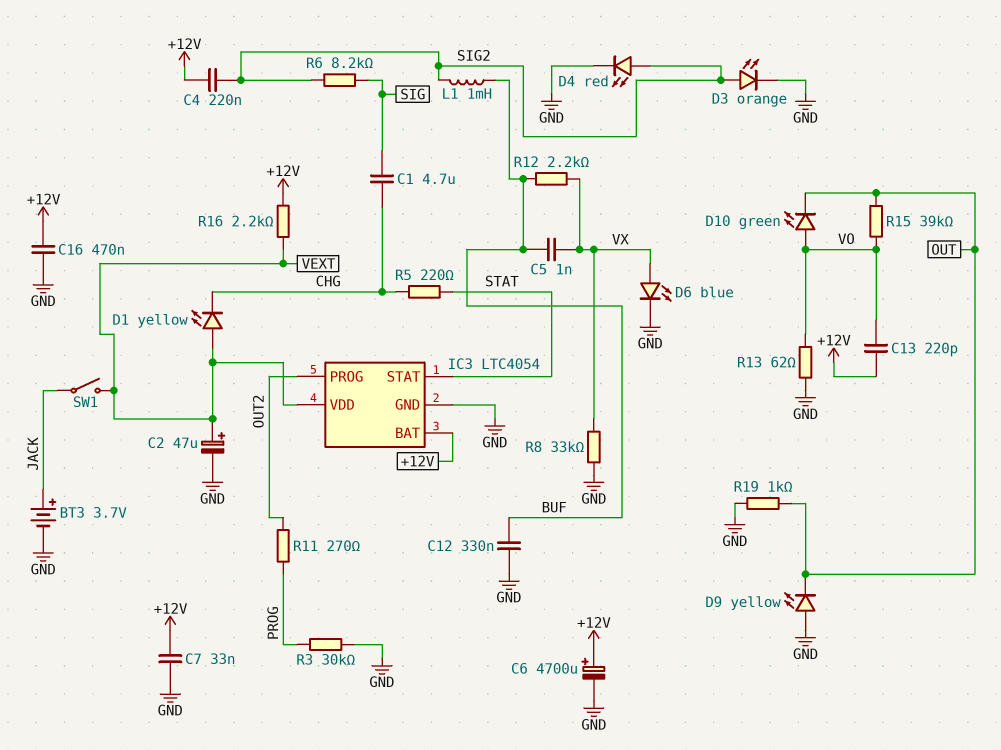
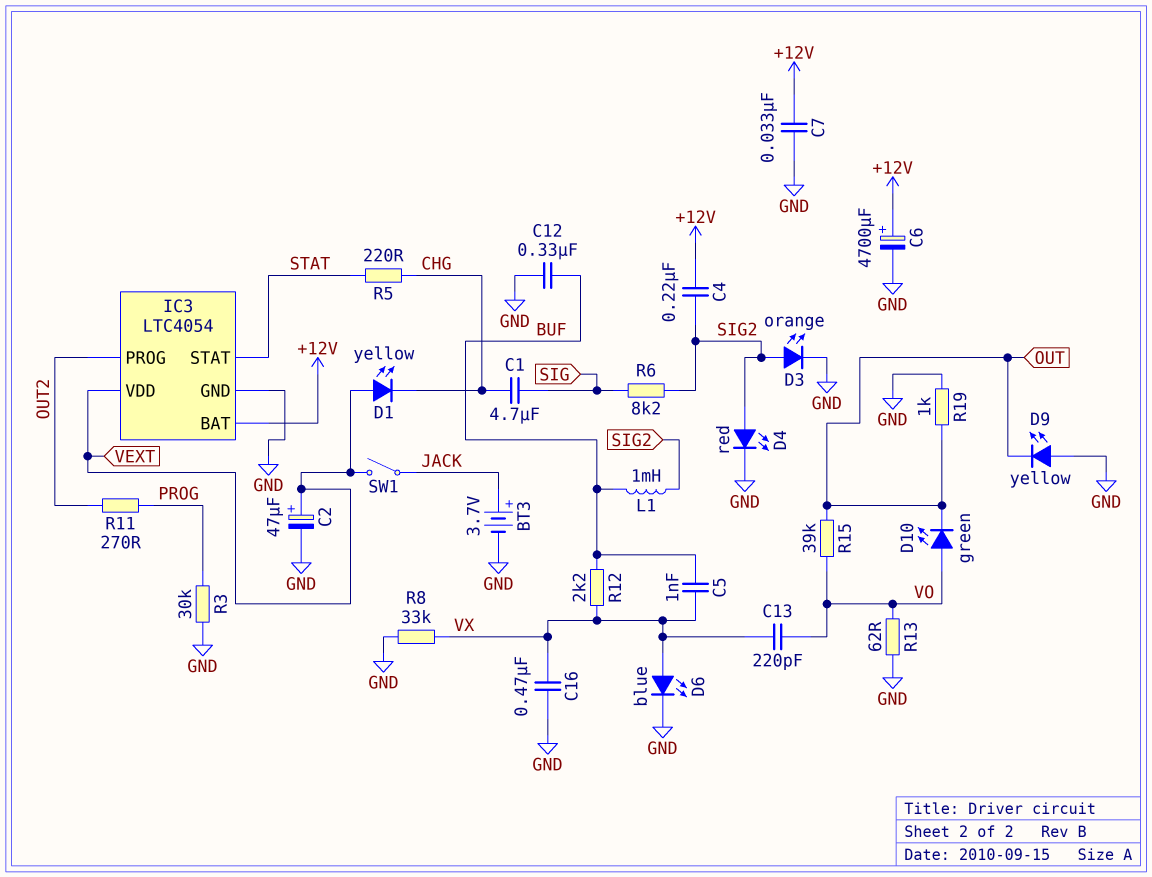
C13: 220pF (+12V, VO) -> 220pF (VO, VX)
C16: 470nF (+12V, GND) -> 470nF (GND, VX)
R16: 2.2k (+12V, VEXT) -> none

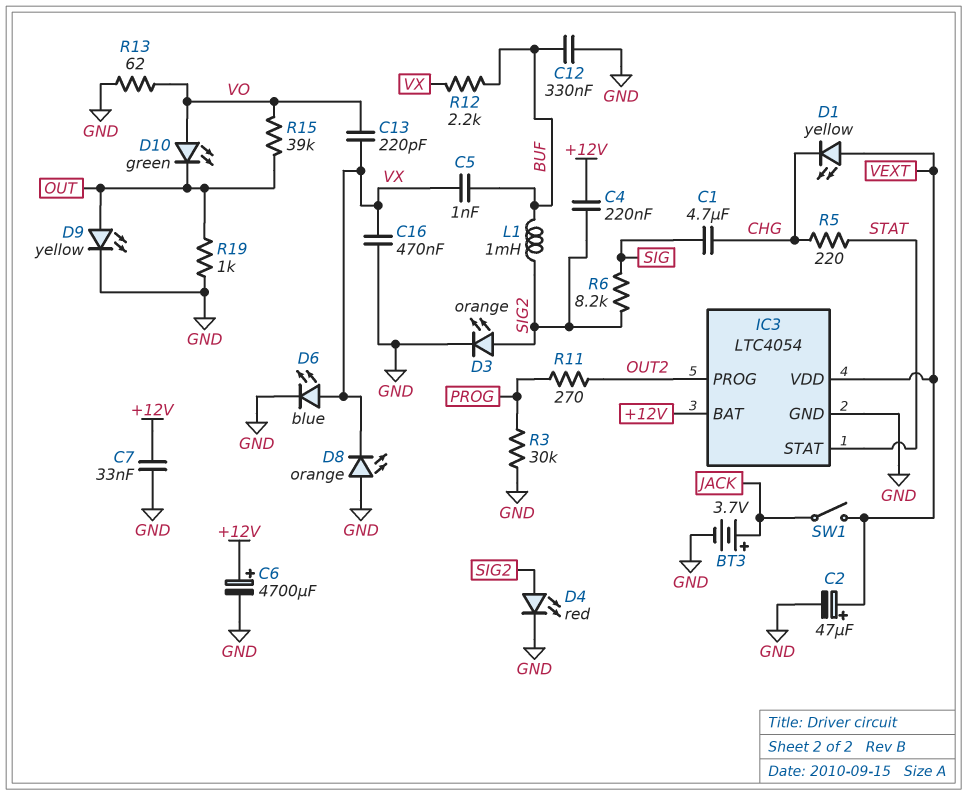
D8: none -> LED orange (A GND, K VX)
D9: LED yellow (A GND, K OUT) -> LED yellow (A OUT, K GND)
R8: 33k (GND, VX) -> none

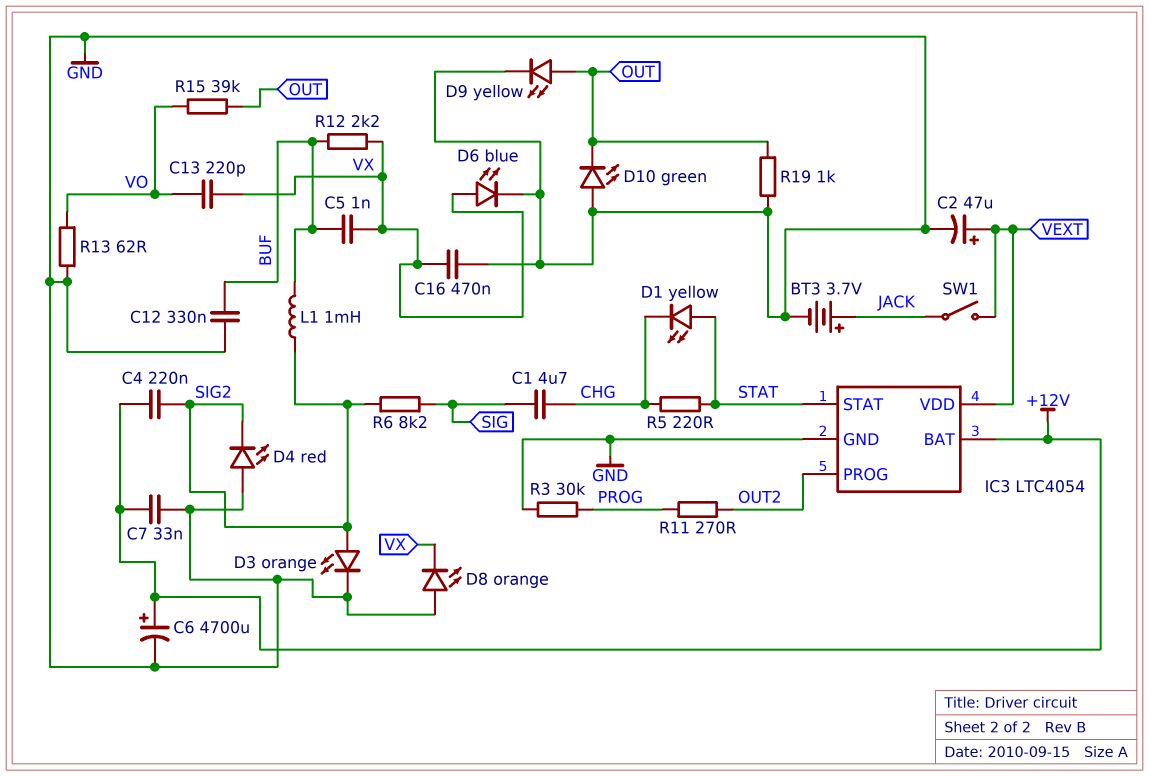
D1: LED yellow (A VEXT, K CHG) -> LED yellow (A STAT, K CHG)
D4: LED red (A SIG2, K GND) -> LED red (A GND, K SIG2)
D10: LED green (A VO, K OUT) -> LED green (A GND, K OUT)

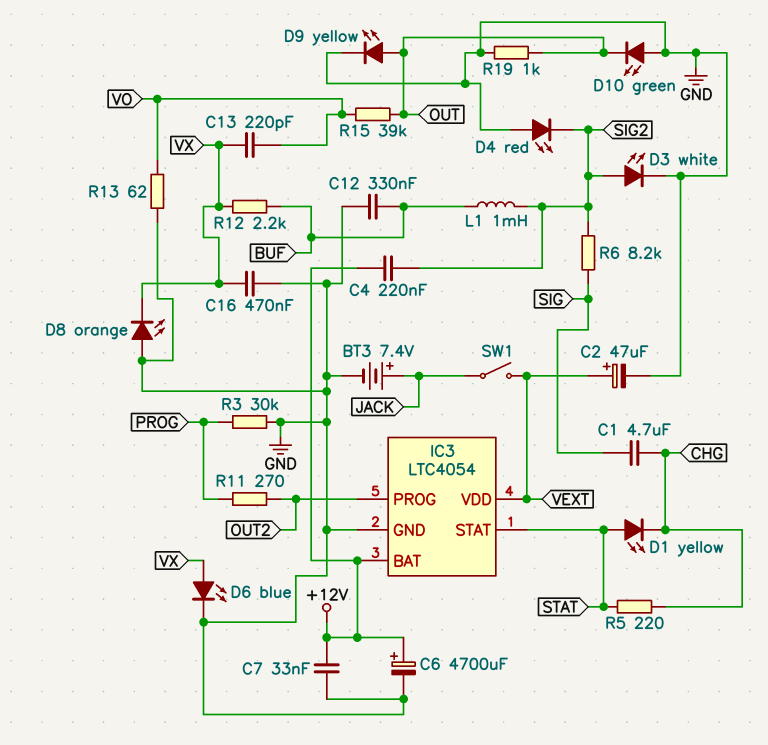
BT3: 3.7V (plus JACK, minus GND) -> 7.4V (plus JACK, minus GND)
C5: 1nF (BUF, VX) -> none
D3: LED orange (A SIG2, K GND) -> LED white (A SIG2, K GND)

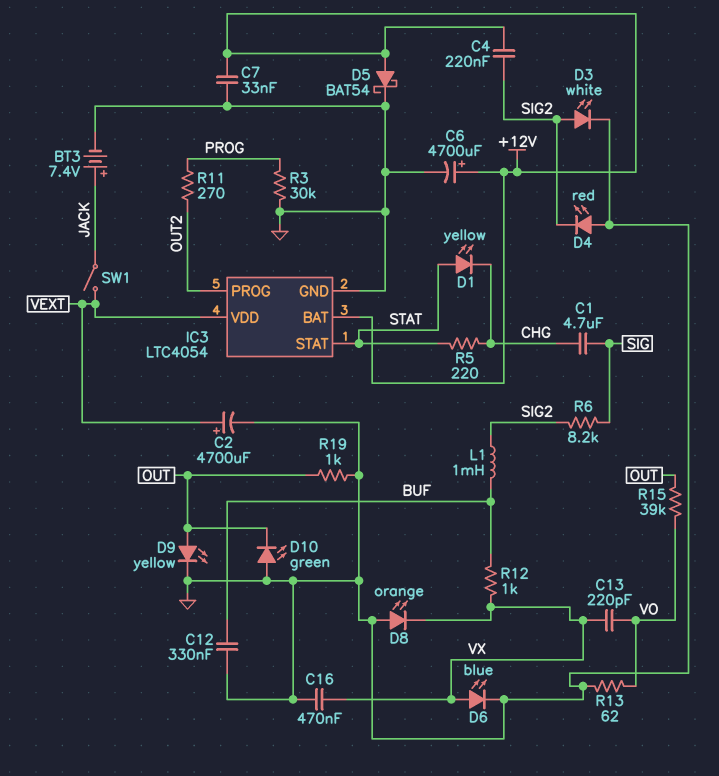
C2: 47uF (plus VEXT, minus GND) -> 4700uF (plus VEXT, minus GND)
D5: none -> schottky BAT54 (A +12V, K GND)
R12: 2.2k (BUF, VX) -> 1k (BUF, VX)

